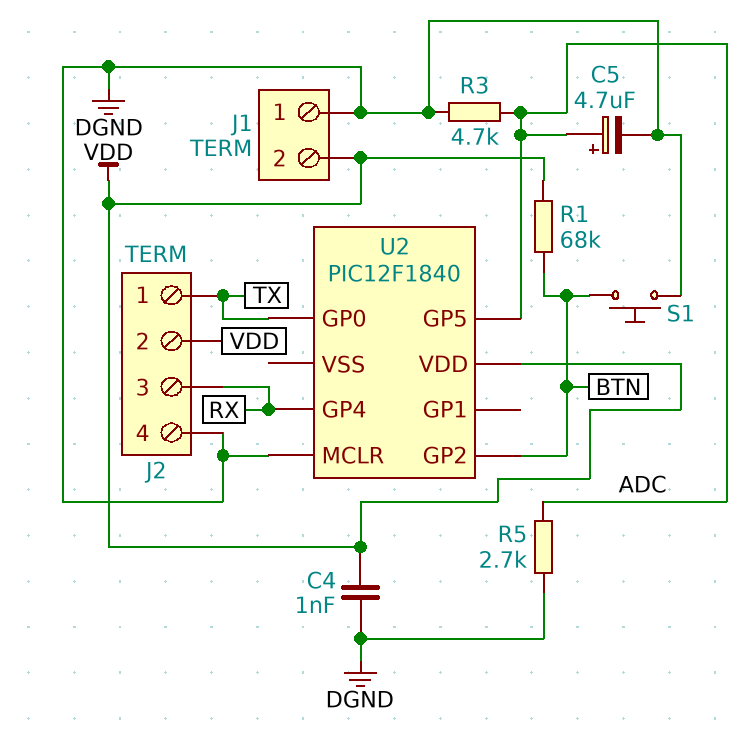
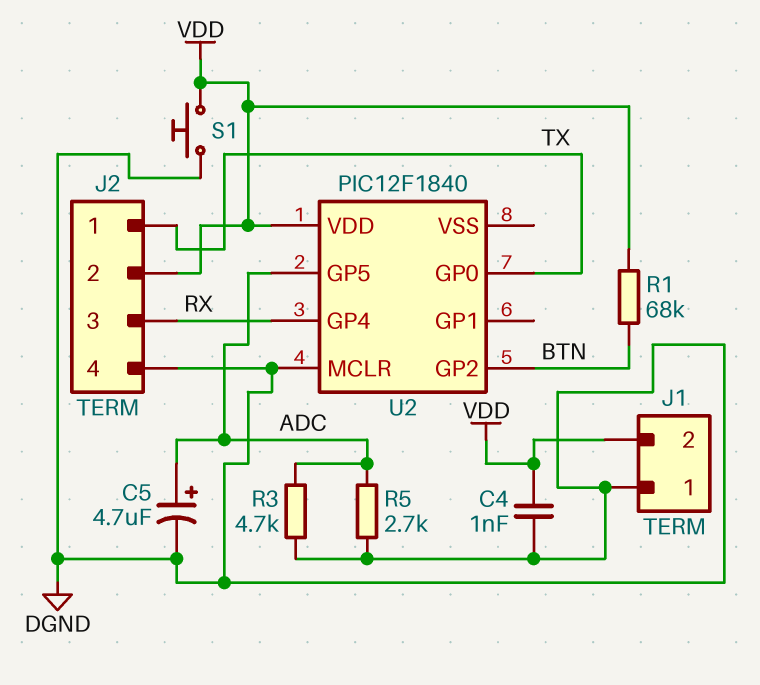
S1: button (BTN, DGND) -> button (DGND, VDD)

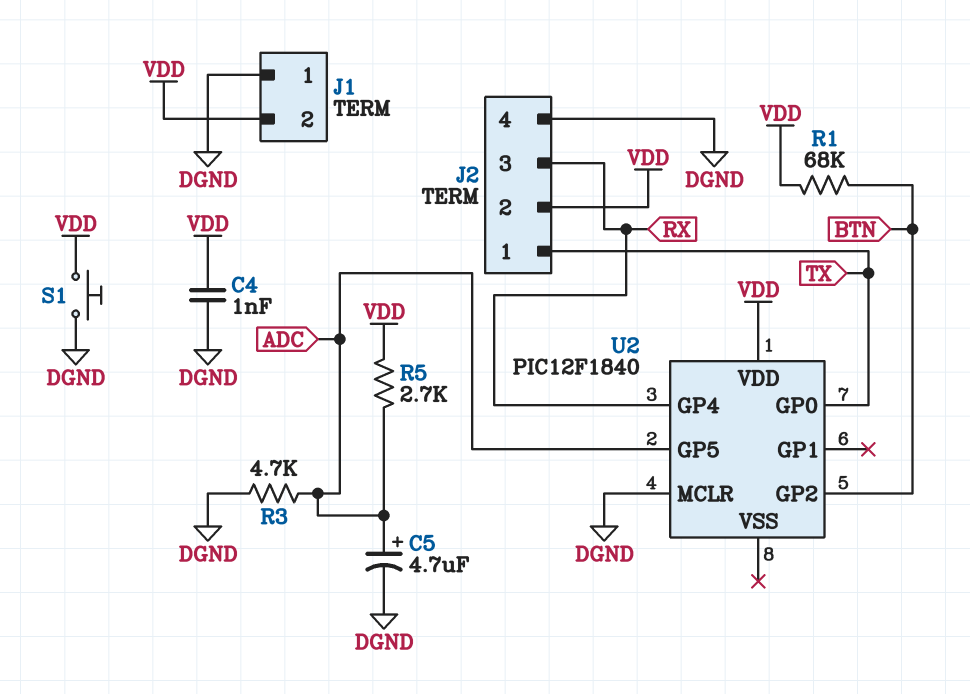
R5: 2.7k (ADC, DGND) -> 2.7k (ADC, VDD)

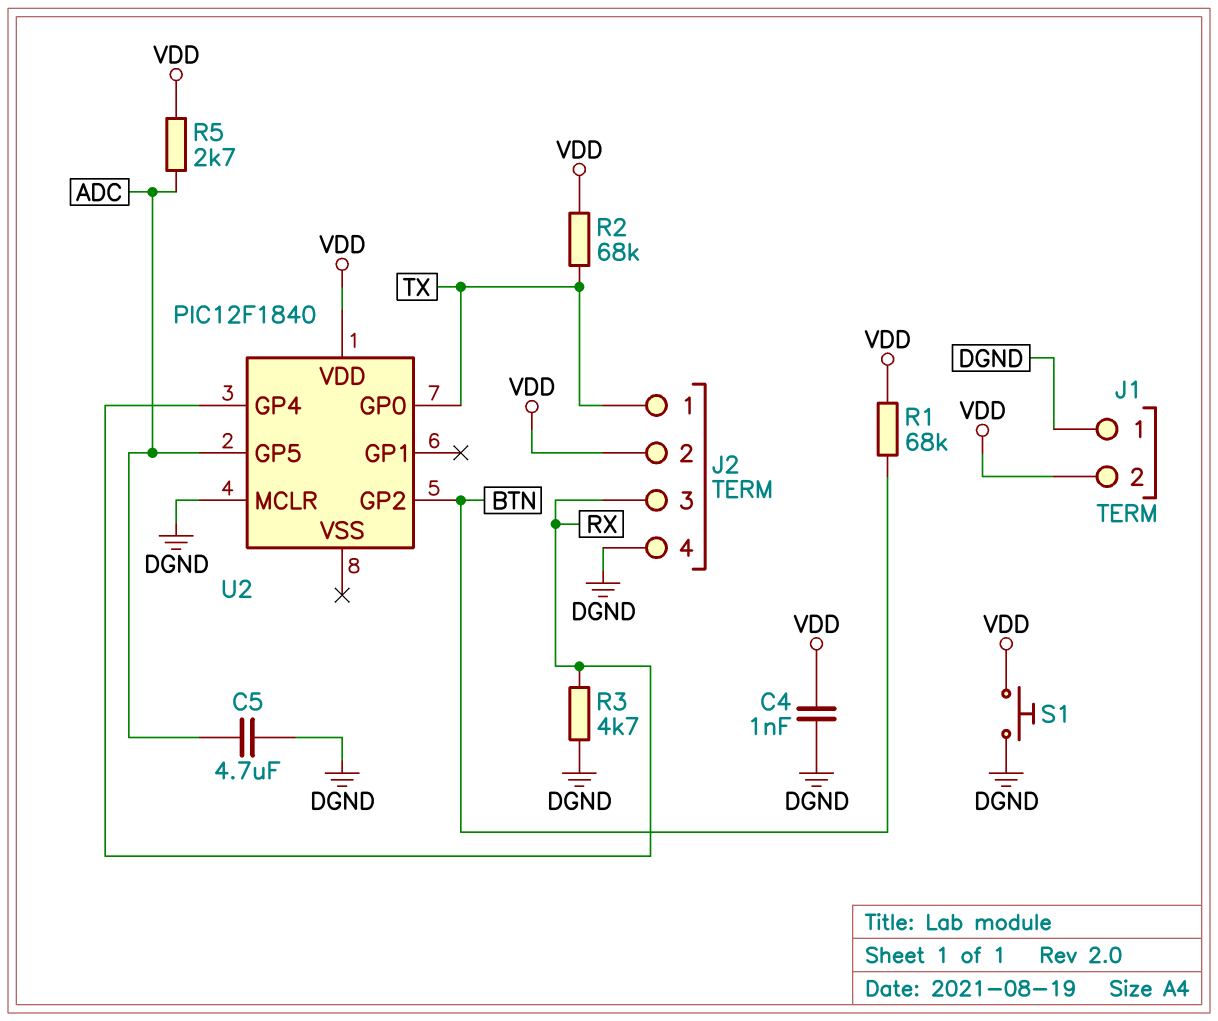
C5: 4.7uF (plus ADC, minus DGND) -> 4.7uF (ADC, DGND)
R2: none -> 68k (TX, VDD)
R3: 4.7k (ADC, DGND) -> 4.7k (DGND, RX)

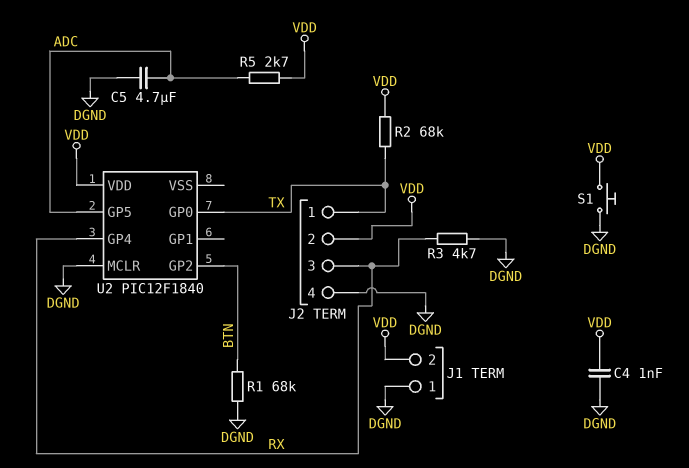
R1: 68k (BTN, VDD) -> 68k (BTN, DGND)

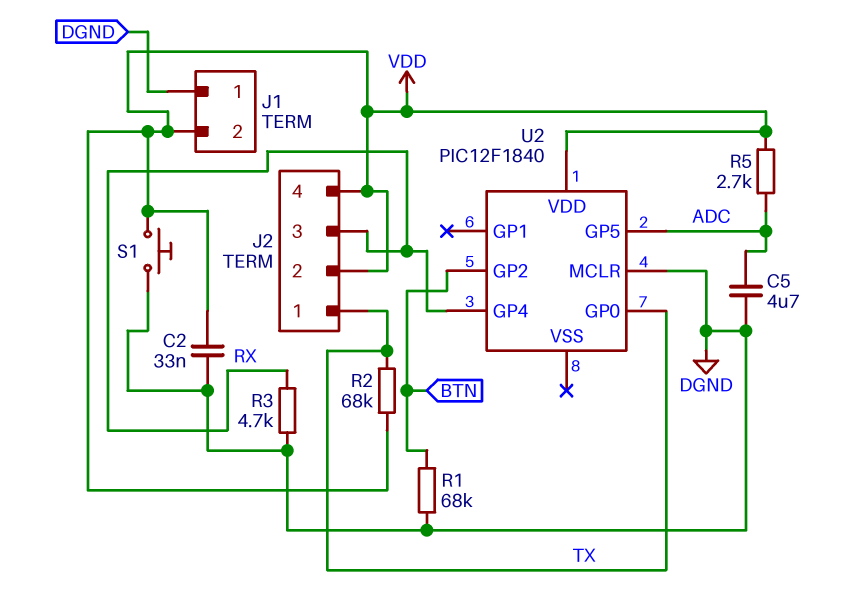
C2: none -> 33nF (DGND, VDD)
C4: 1nF (DGND, VDD) -> none
J2 pin 4: DGND -> VDD

